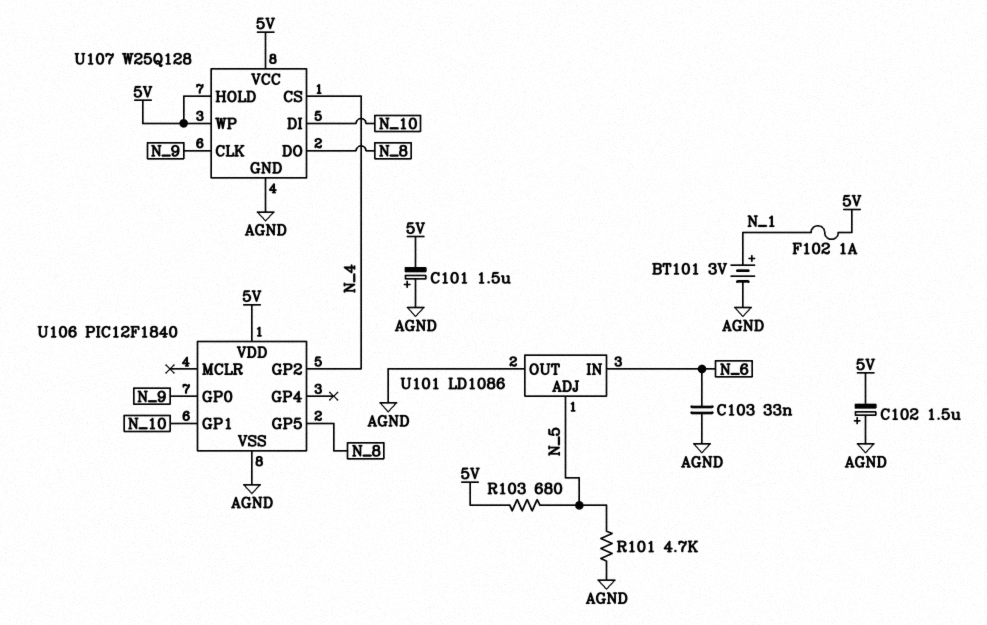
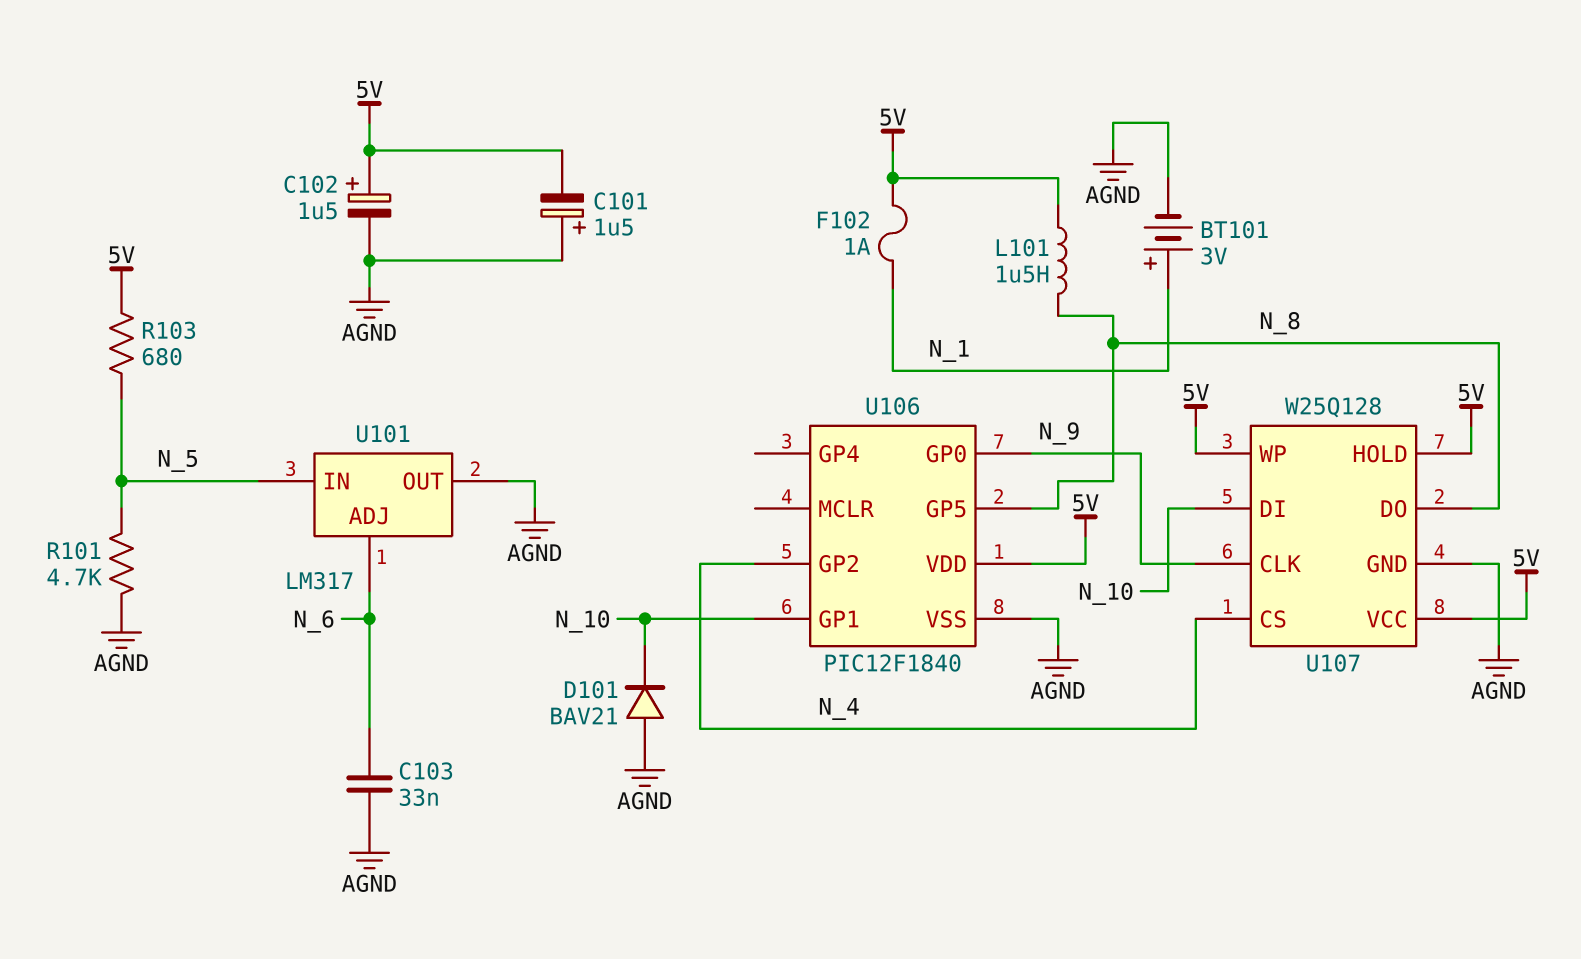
C102: 1.5uF (plus AGND, minus 5V) -> 1.5uF (plus 5V, minus AGND)
D101: none -> diode BAV21 (A AGND, K N_10)
L101: none -> 1.5uH (5V, N_8)
U101: LD1086 -> LM317
U101 pin ADJ: N_5 -> N_6
U101 pin IN: N_6 -> N_5

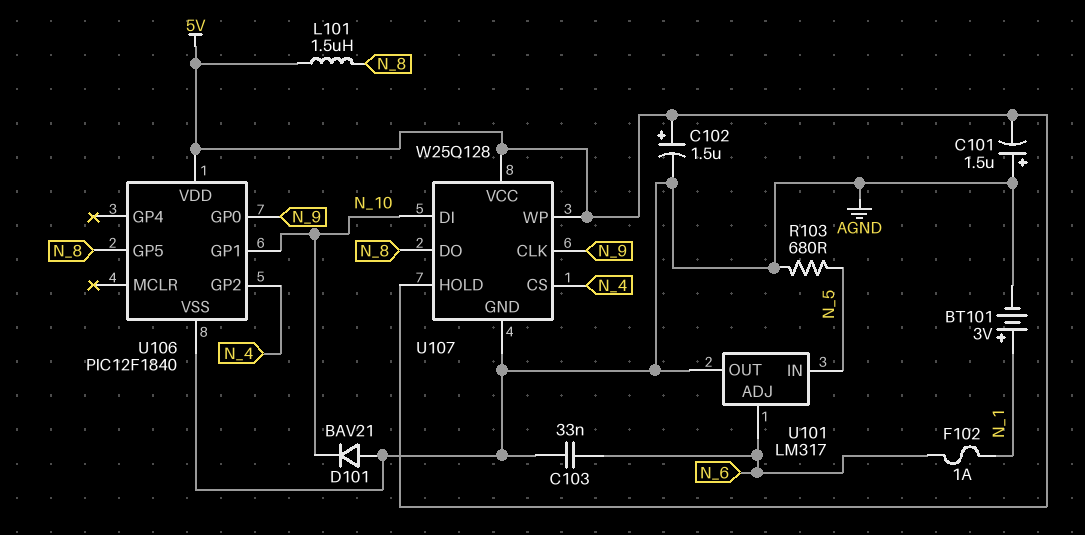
F102: 1A (5V, N_1) -> 1A (N_1, N_6)
R101: 4.7k (AGND, N_5) -> none
R103: 680 (5V, N_5) -> 680 (AGND, N_5)

